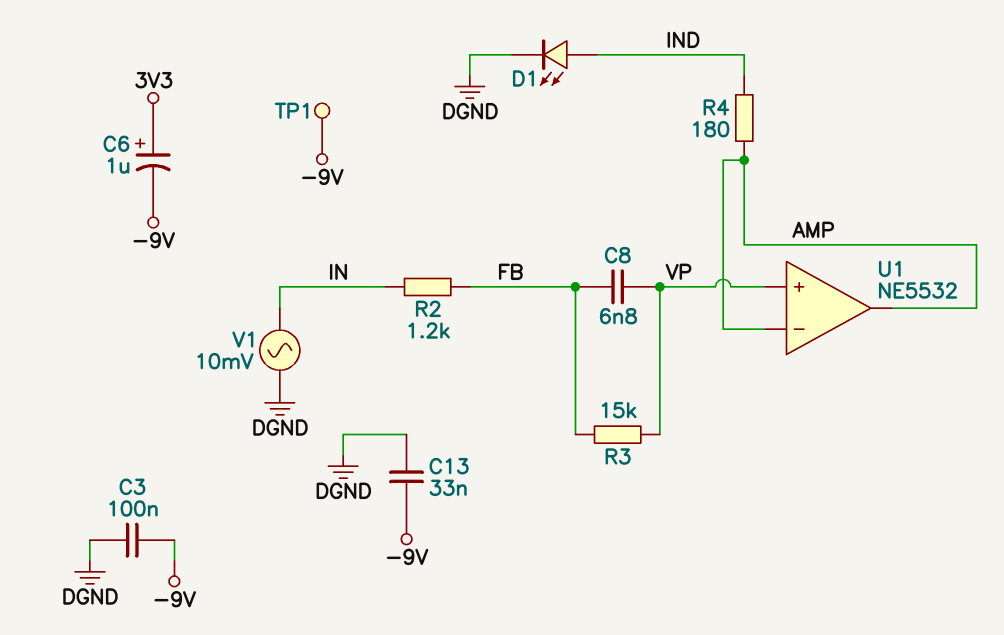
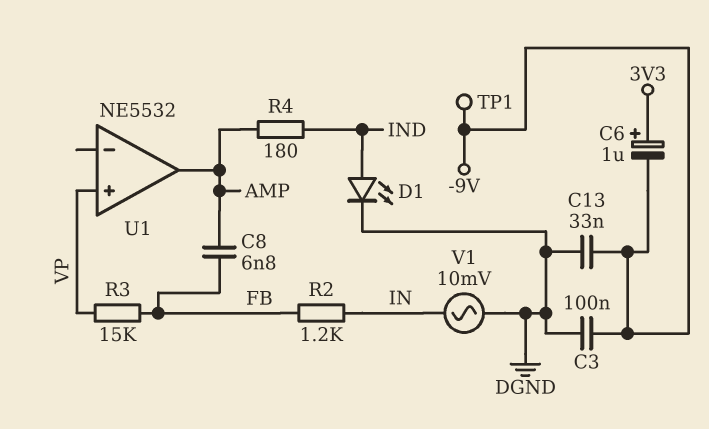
C8: 6.8nF (FB, VP) -> 6.8nF (AMP, FB)
U1 pin in-: AMP -> none

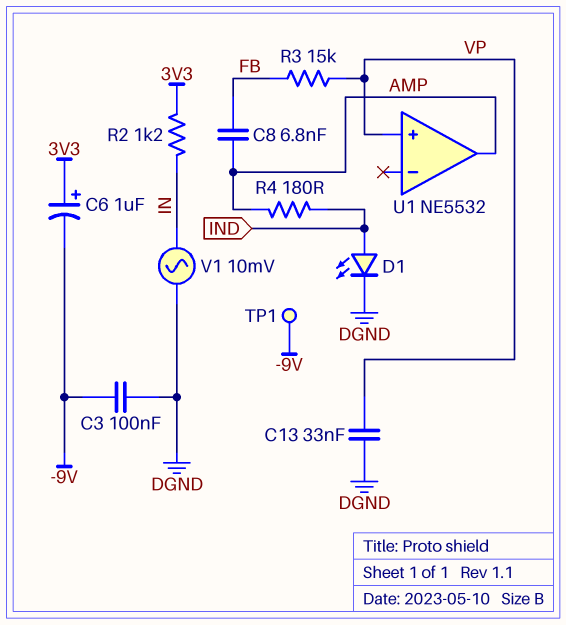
C13: 33nF (-9V, DGND) -> 33nF (DGND, VP)
R2: 1.2k (FB, IN) -> 1.2k (3V3, IN)

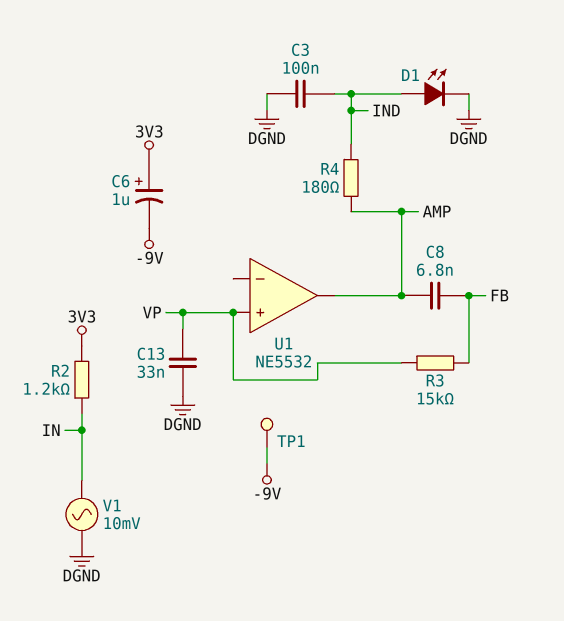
C3: 100nF (-9V, DGND) -> 100nF (DGND, IND)

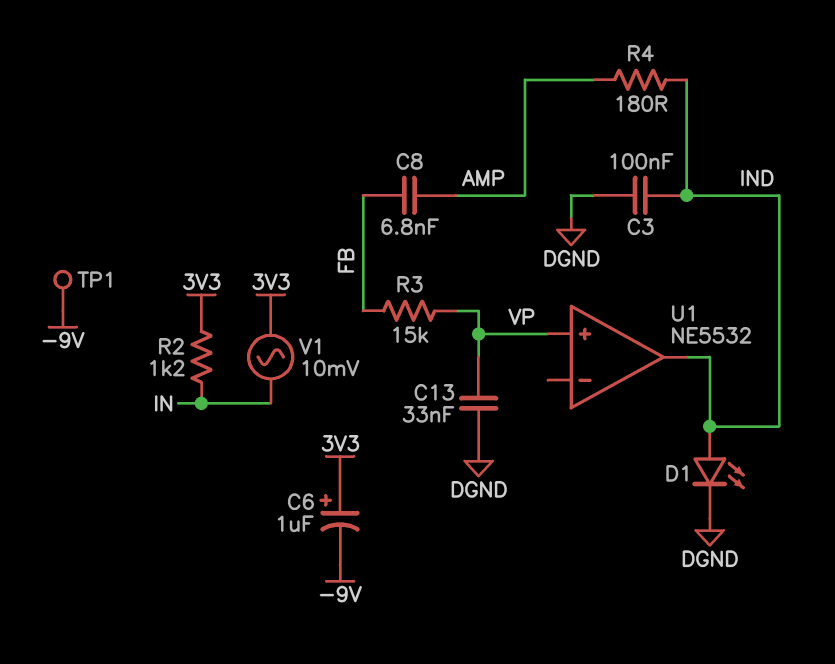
U1 pin out: AMP -> IND
V1: AC 10mV (DGND, IN) -> AC 10mV (3V3, IN)

